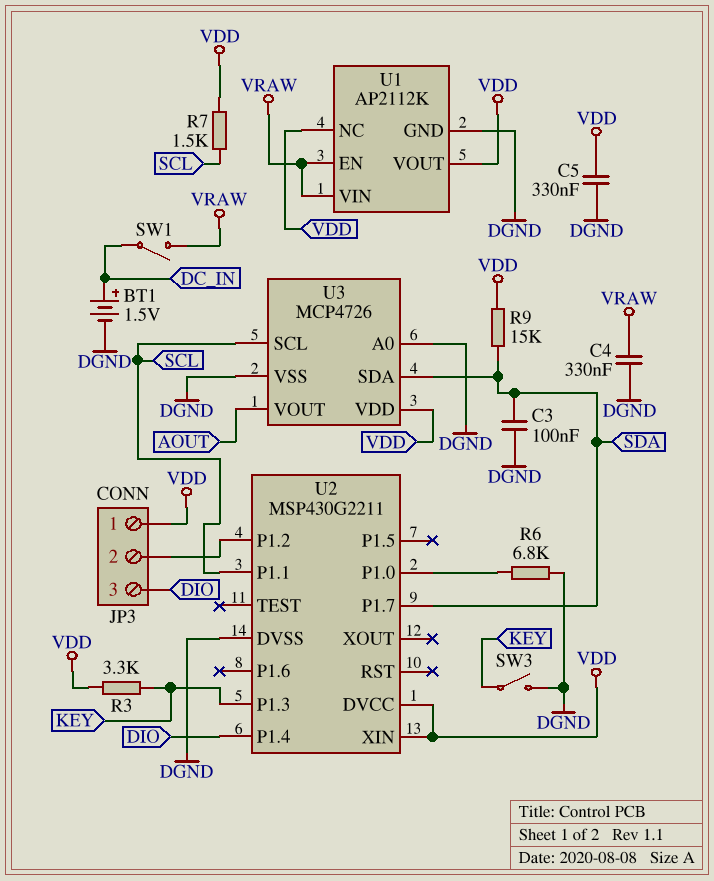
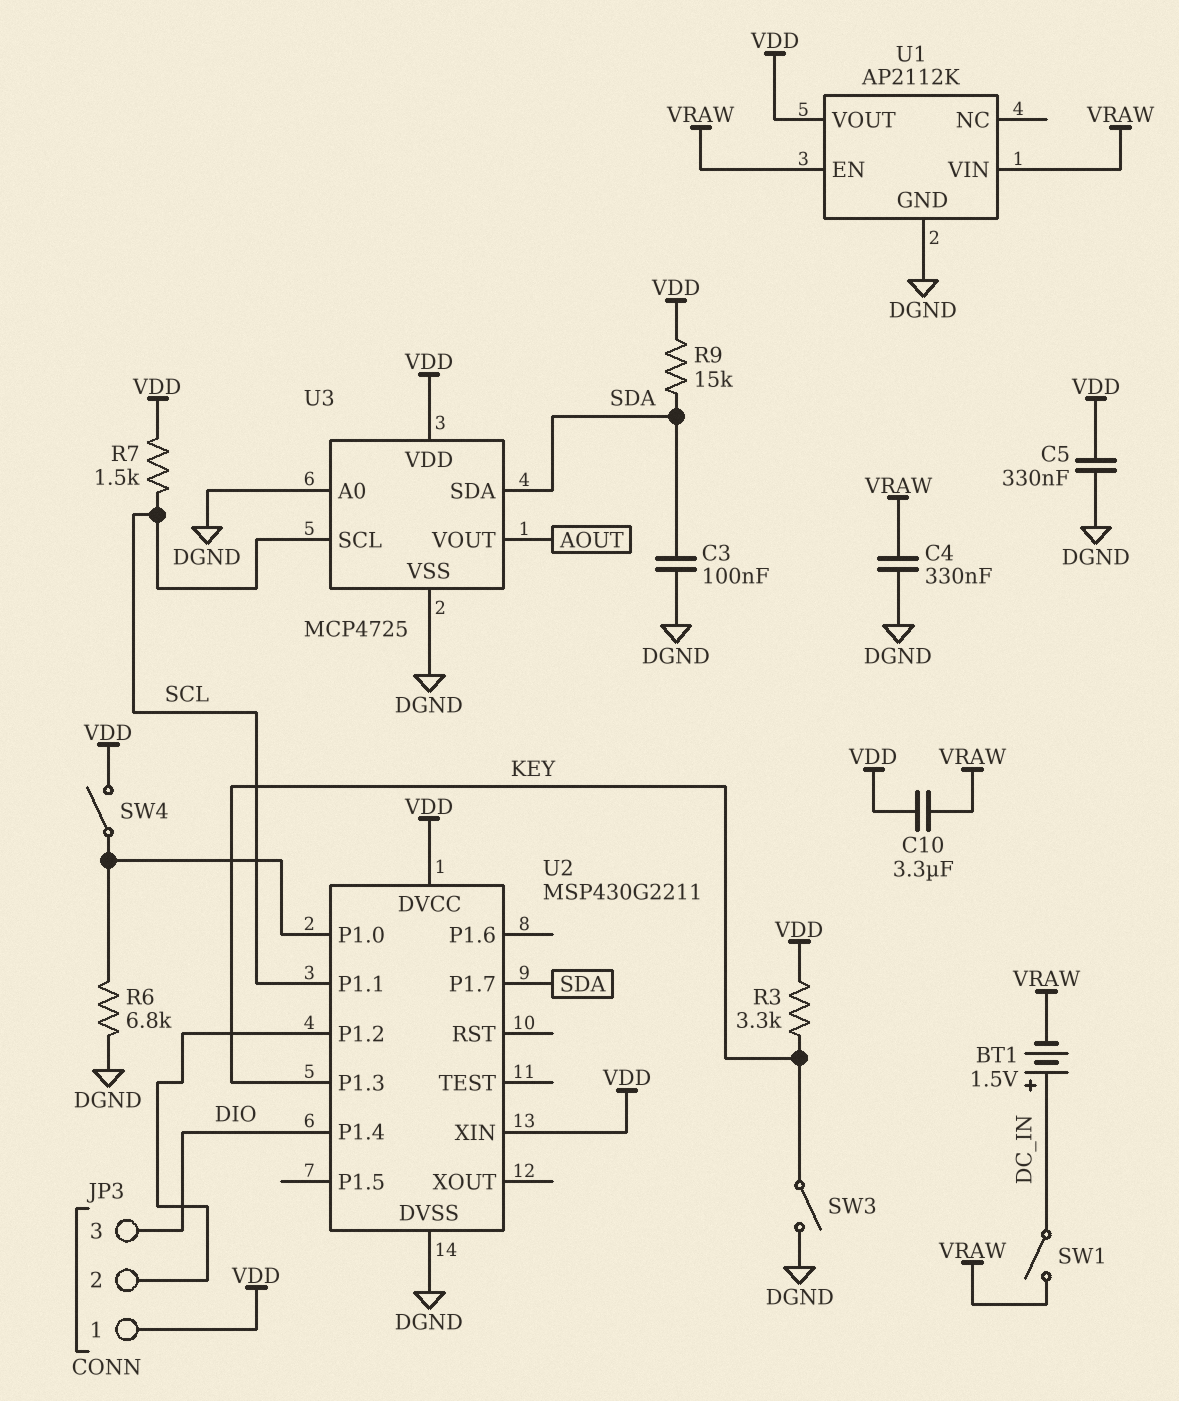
BT1: 1.5V (plus DC_IN, minus DGND) -> 1.5V (plus DC_IN, minus VRAW)
C10: none -> 3.3uF (VDD, VRAW)
SW4: none -> switch (U2/P1.0, VDD)
U1 pin NC: VDD -> none
U3: MCP4726 -> MCP4725

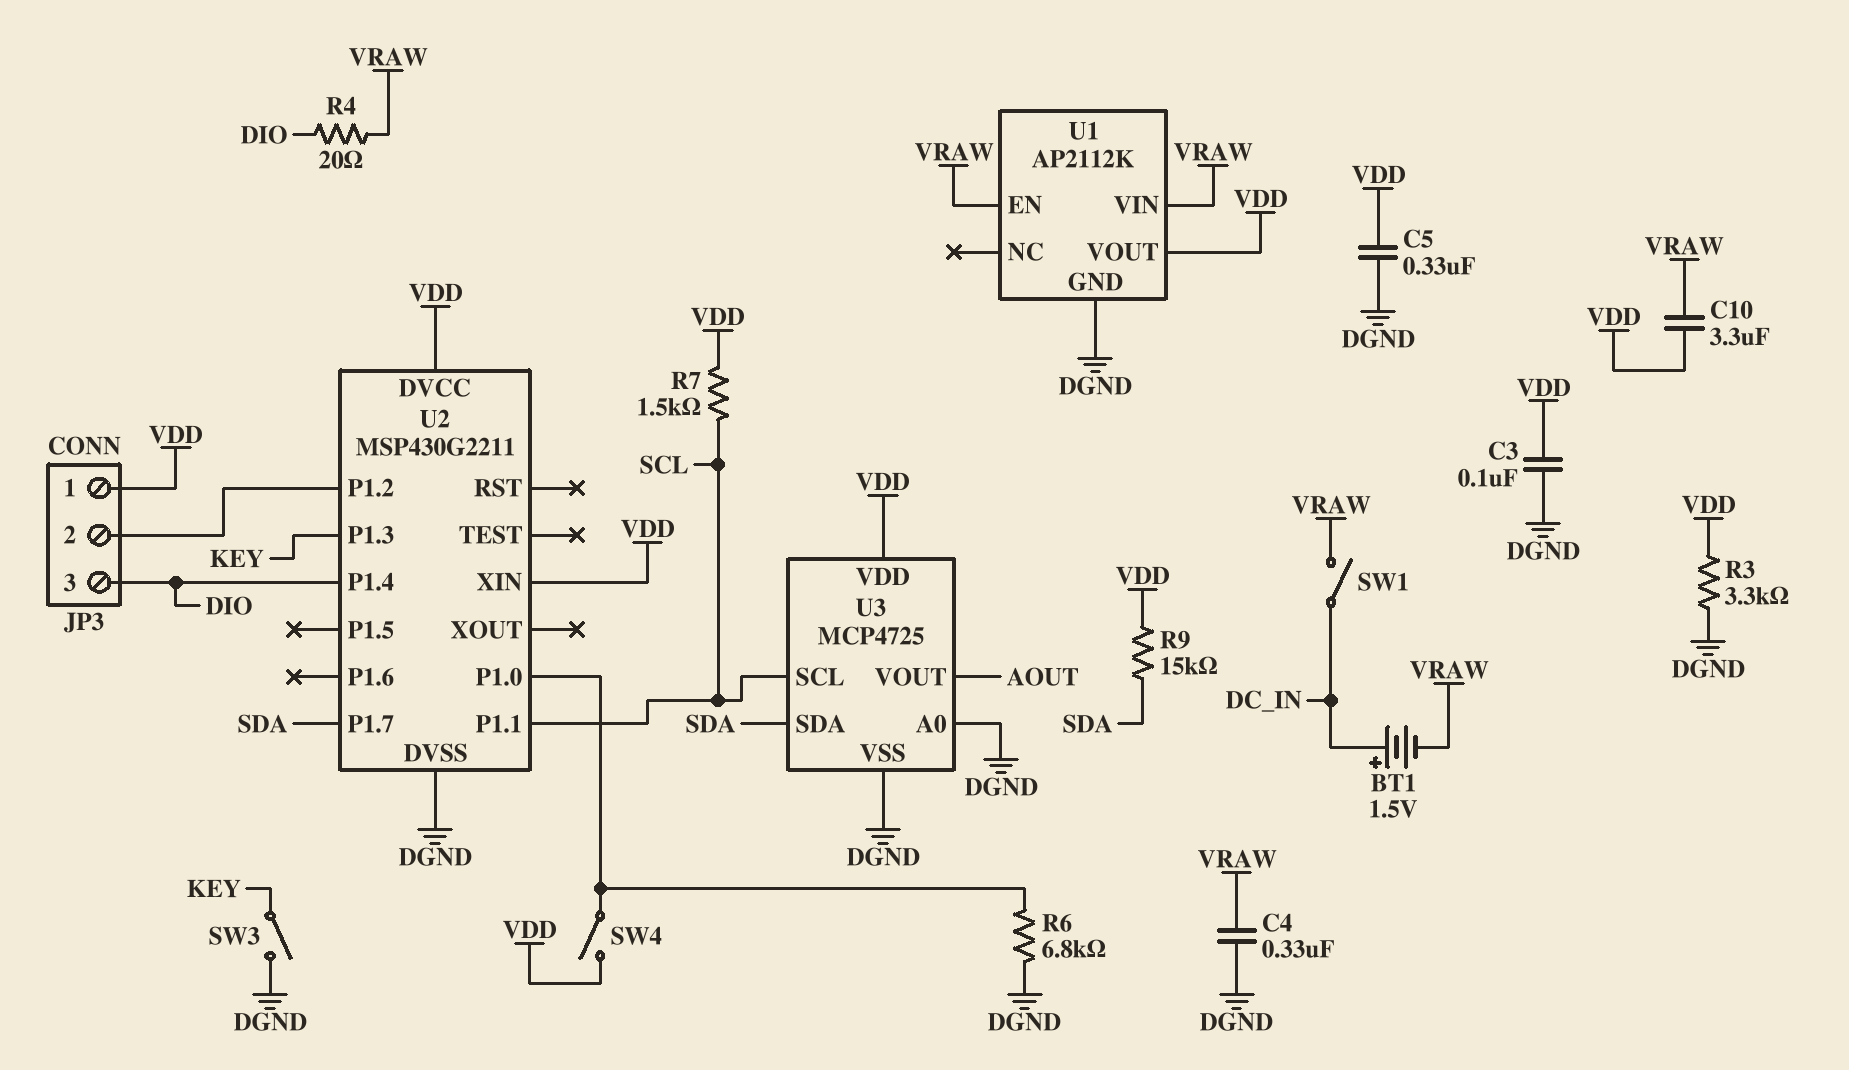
C3: 100nF (DGND, SDA) -> 100nF (DGND, VDD)
R3: 3.3k (KEY, VDD) -> 3.3k (DGND, VDD)
R4: none -> 20 (DIO, VRAW)

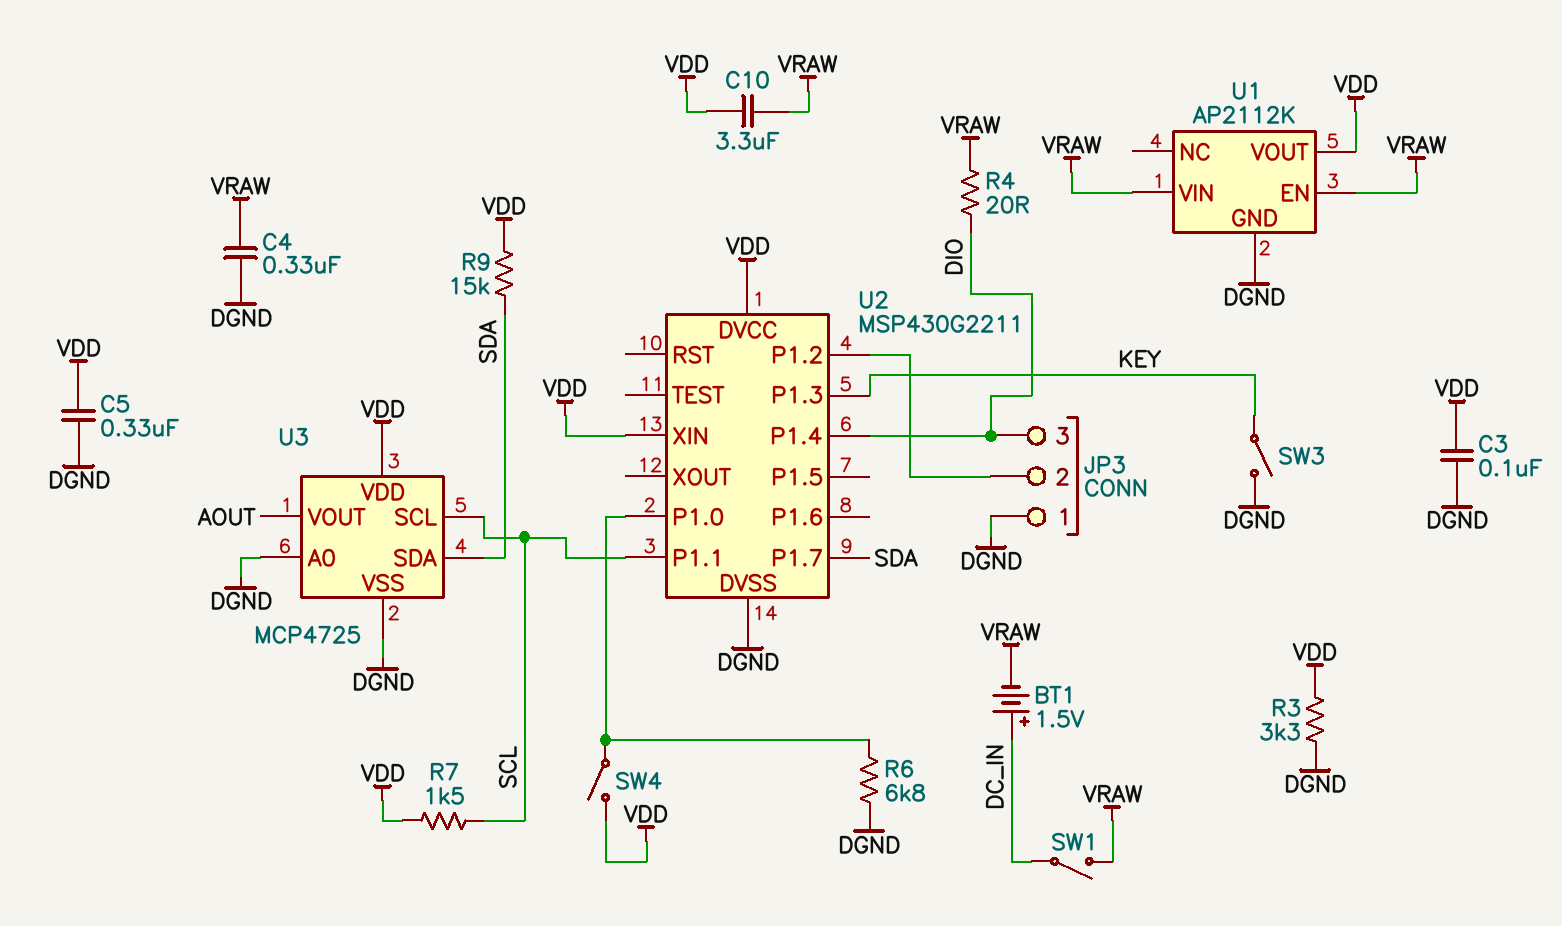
JP3 pin 1: VDD -> DGND

